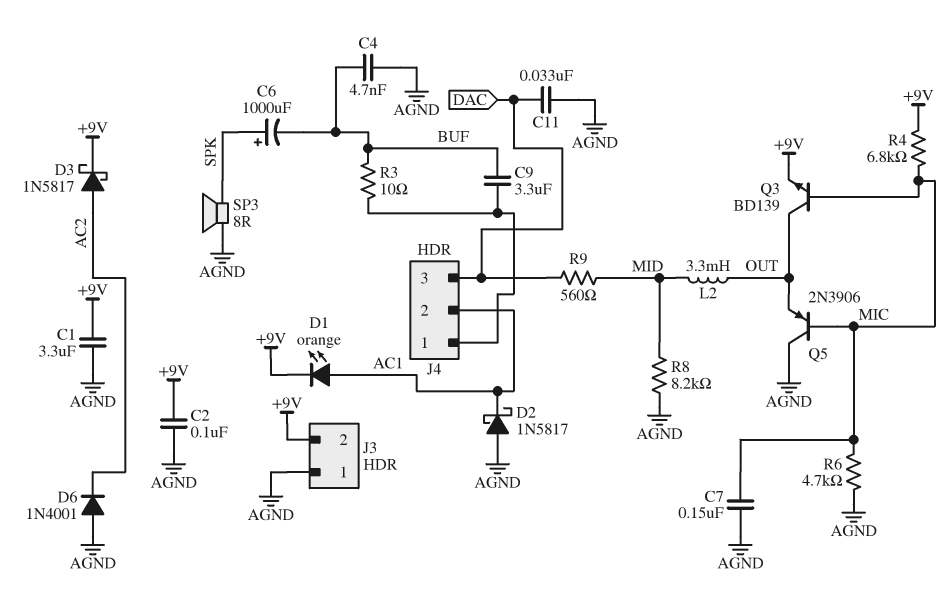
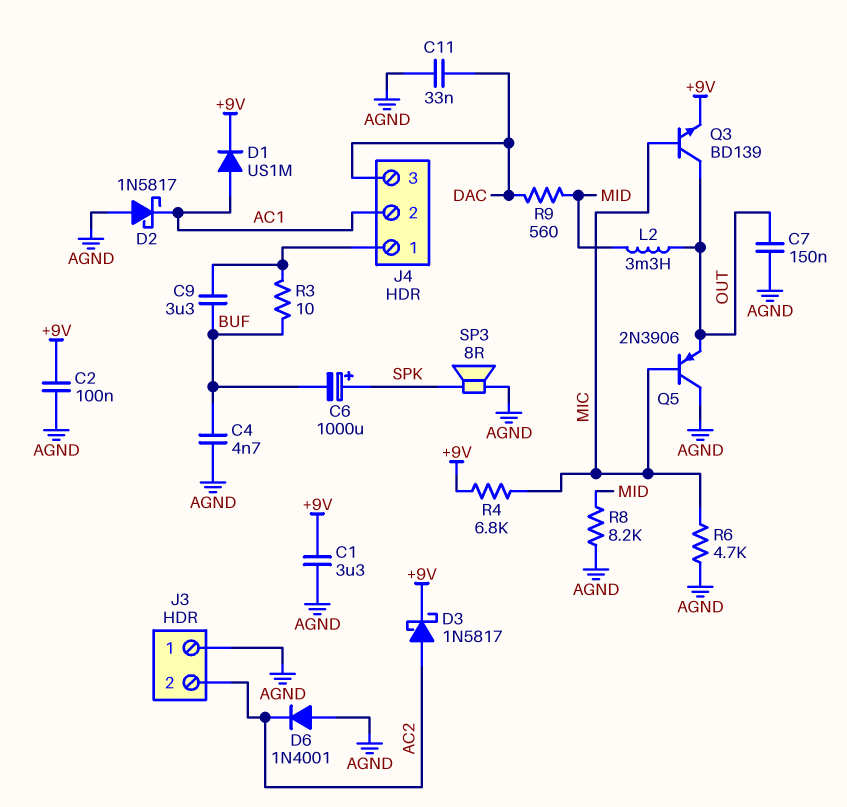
C7: 150nF (AGND, MIC) -> 150nF (AGND, OUT)
D1: LED orange (A AC1, K +9V) -> diode US1M (A AC1, K +9V)
J3 pin 2: +9V -> AC2

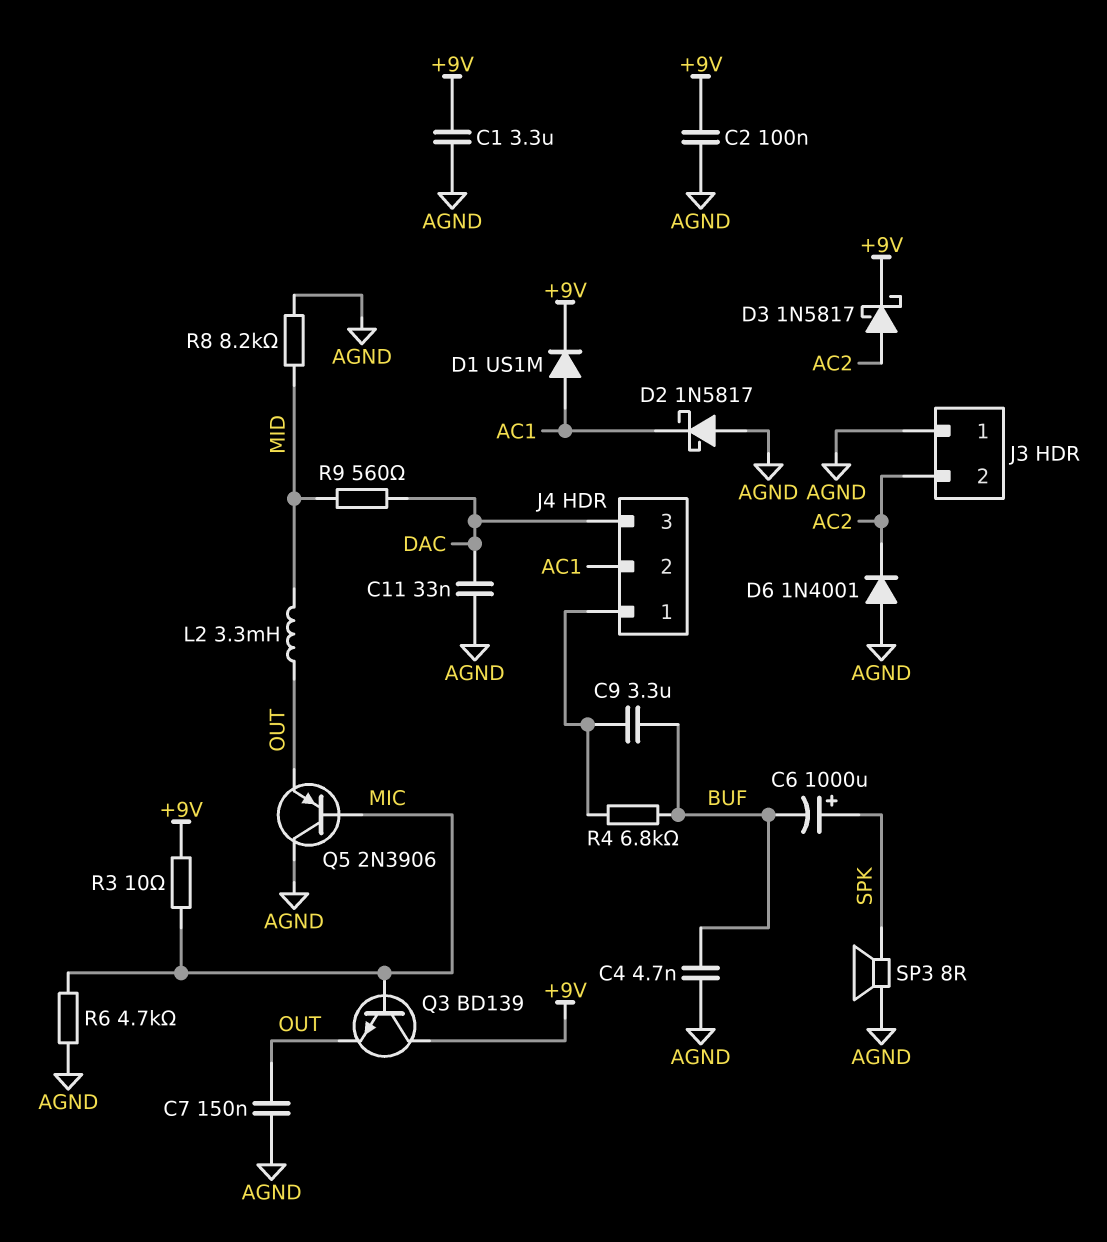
Q3: NPN BD139 (B MIC, C OUT, E +9V) -> NPN BD139 (B MIC, C +9V, E OUT)
R3: 10 (BUF, J4/1) -> 10 (+9V, MIC)
R4: 6.8k (+9V, MIC) -> 6.8k (BUF, J4/1)

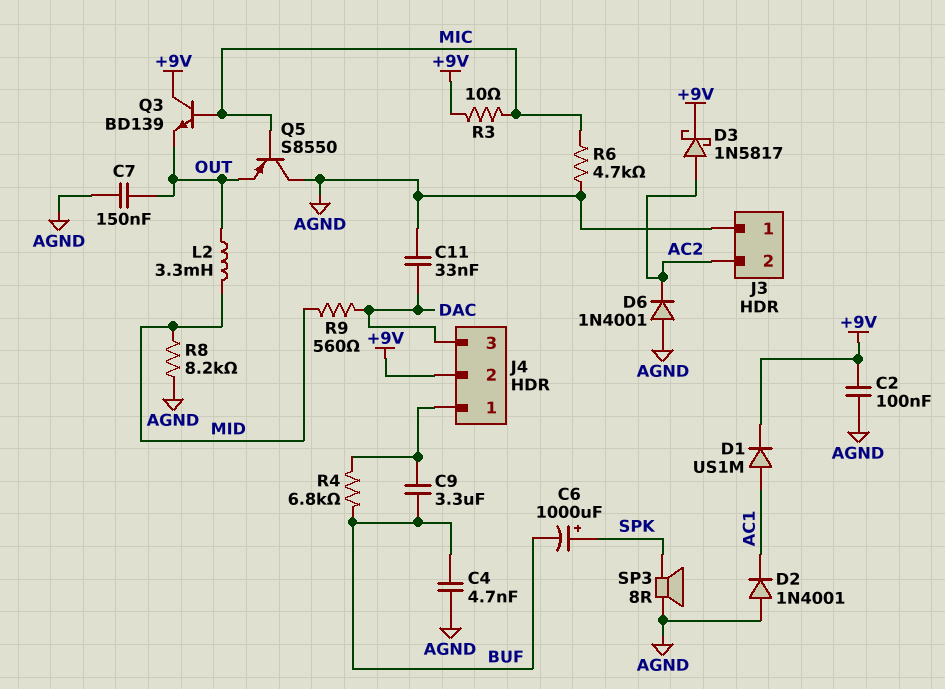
C1: 3.3uF (+9V, AGND) -> none
D2: schottky 1N5817 (A AGND, K AC1) -> diode 1N4001 (A AGND, K AC1)
J4 pin 2: AC1 -> +9V
Q5: PNP 2N3906 (B MIC, C AGND, E OUT) -> PNP S8550 (B MIC, C AGND, E OUT)

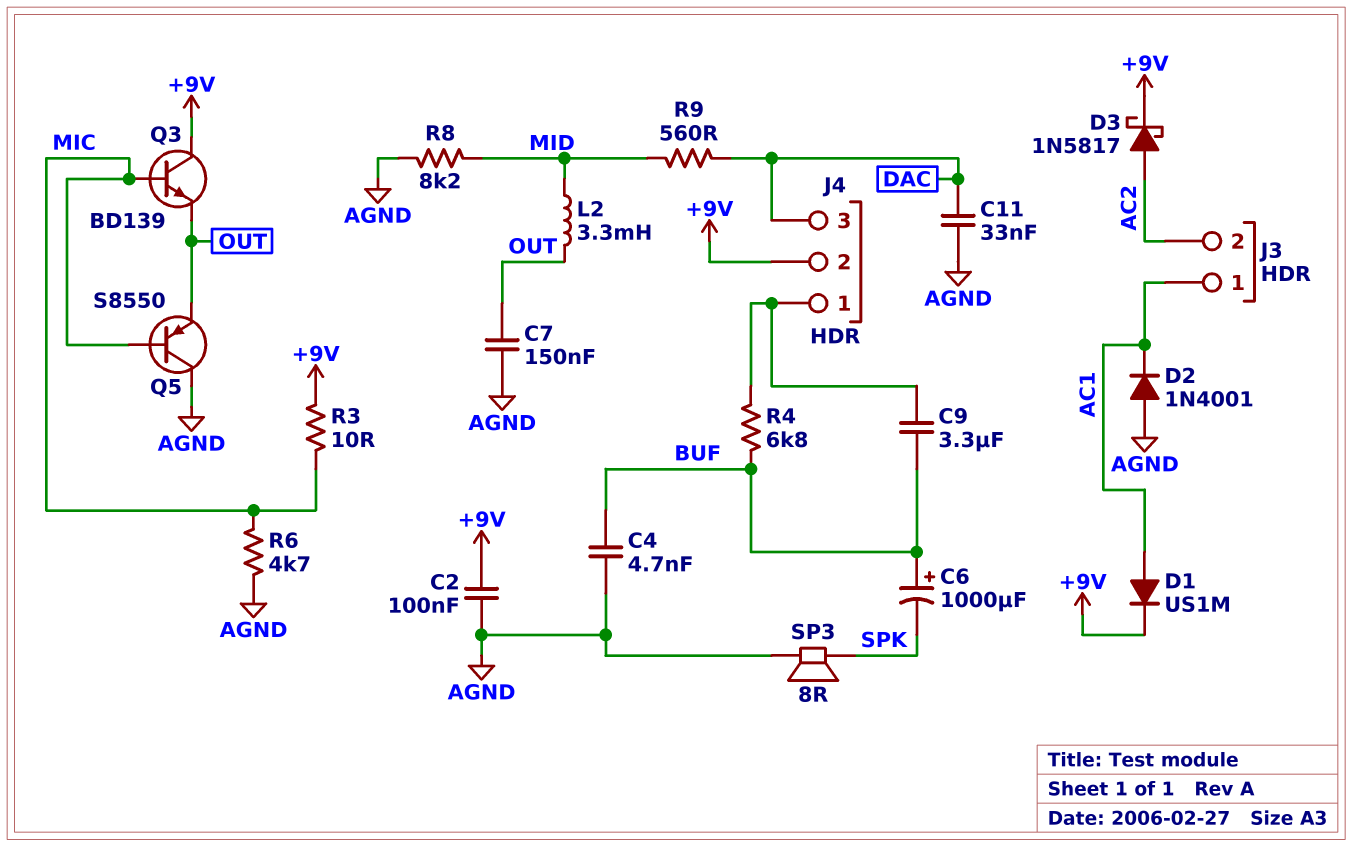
C6: 1000uF (plus SPK, minus BUF) -> 1000uF (plus BUF, minus SPK)
D6: diode 1N4001 (A AGND, K AC2) -> none
J3 pin 1: AGND -> AC1

